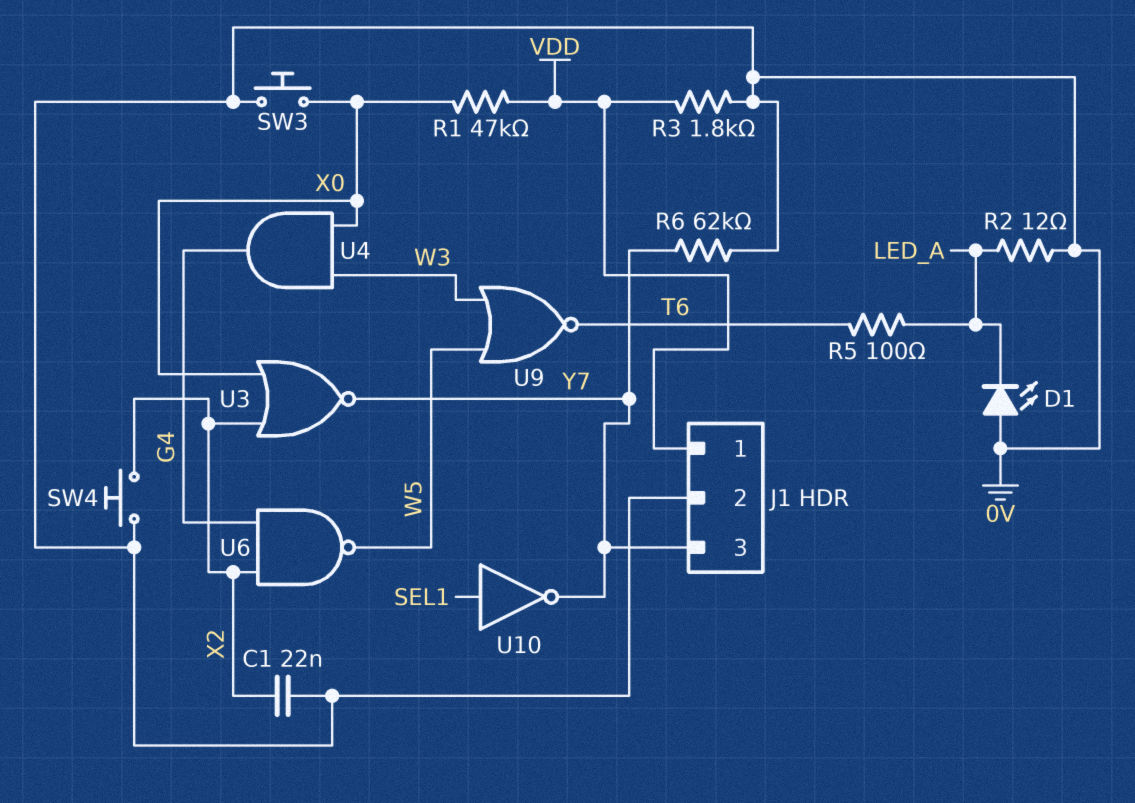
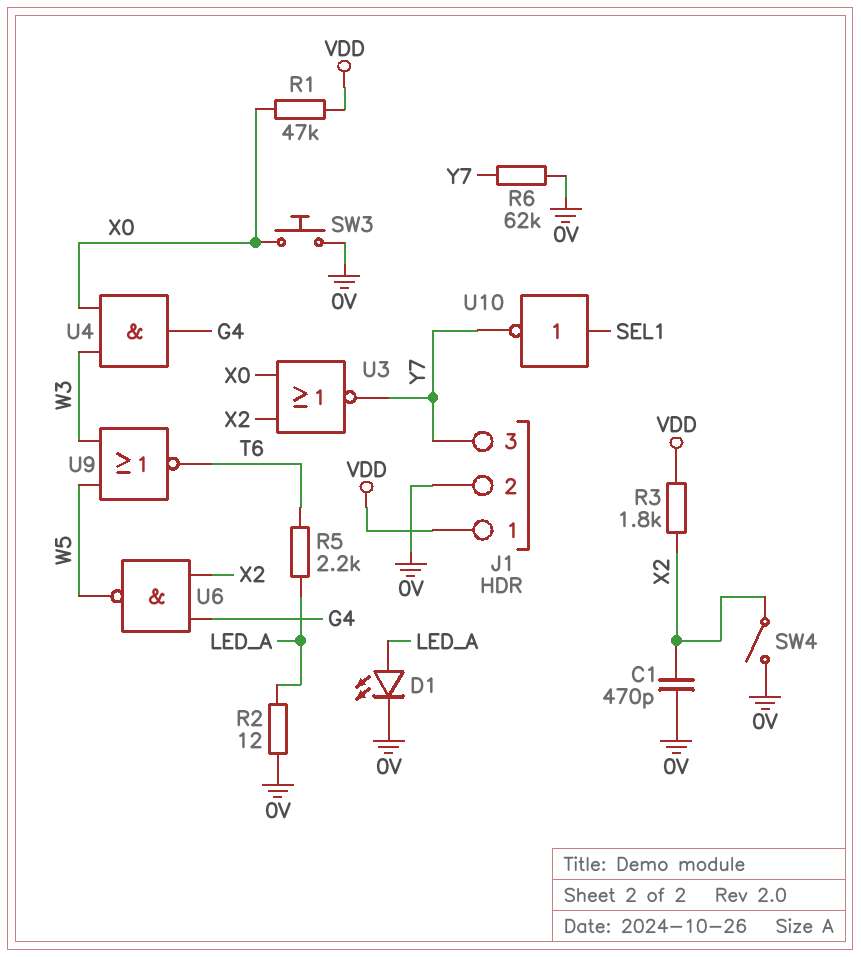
C1: 22nF (0V, X2) -> 470pF (0V, X2)
D1: LED (A 0V, K LED_A) -> LED (A LED_A, K 0V)
R3: 1.8k (0V, VDD) -> 1.8k (VDD, X2)
R5: 100 (LED_A, T6) -> 2.2k (LED_A, T6)
SW4: button (0V, X2) -> switch (0V, X2)

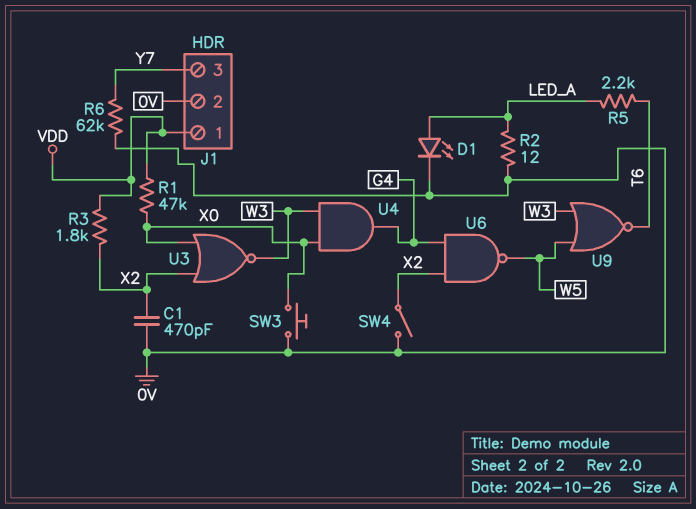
U3: NOR (in X0, in X2, out Y7) -> NOR (in X0, in X2, out W3)
U10: NOT (in SEL1, out Y7) -> none

